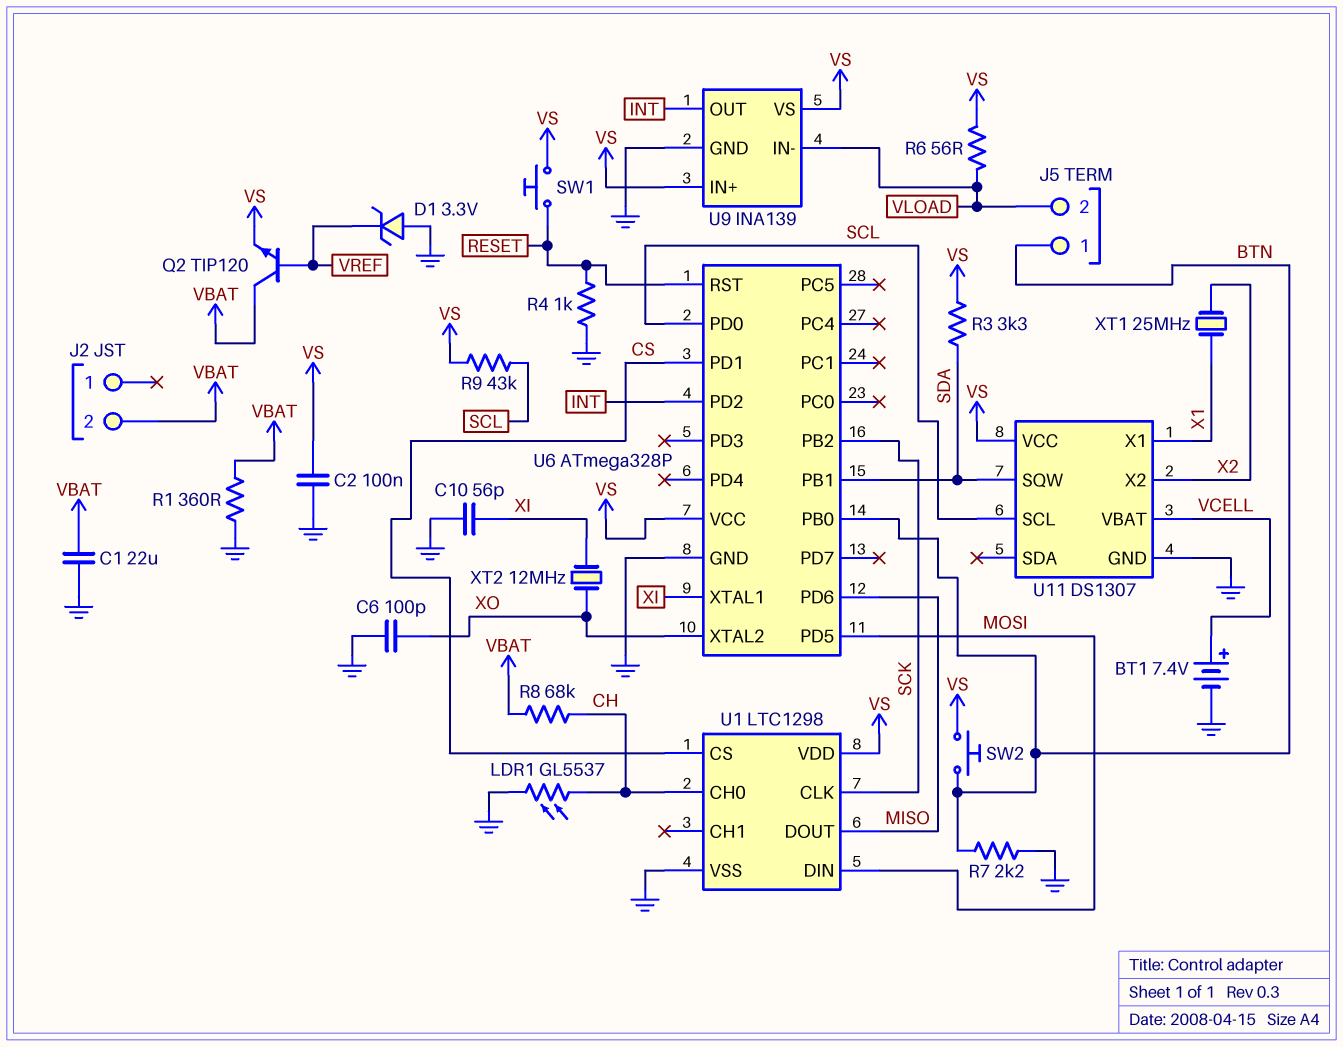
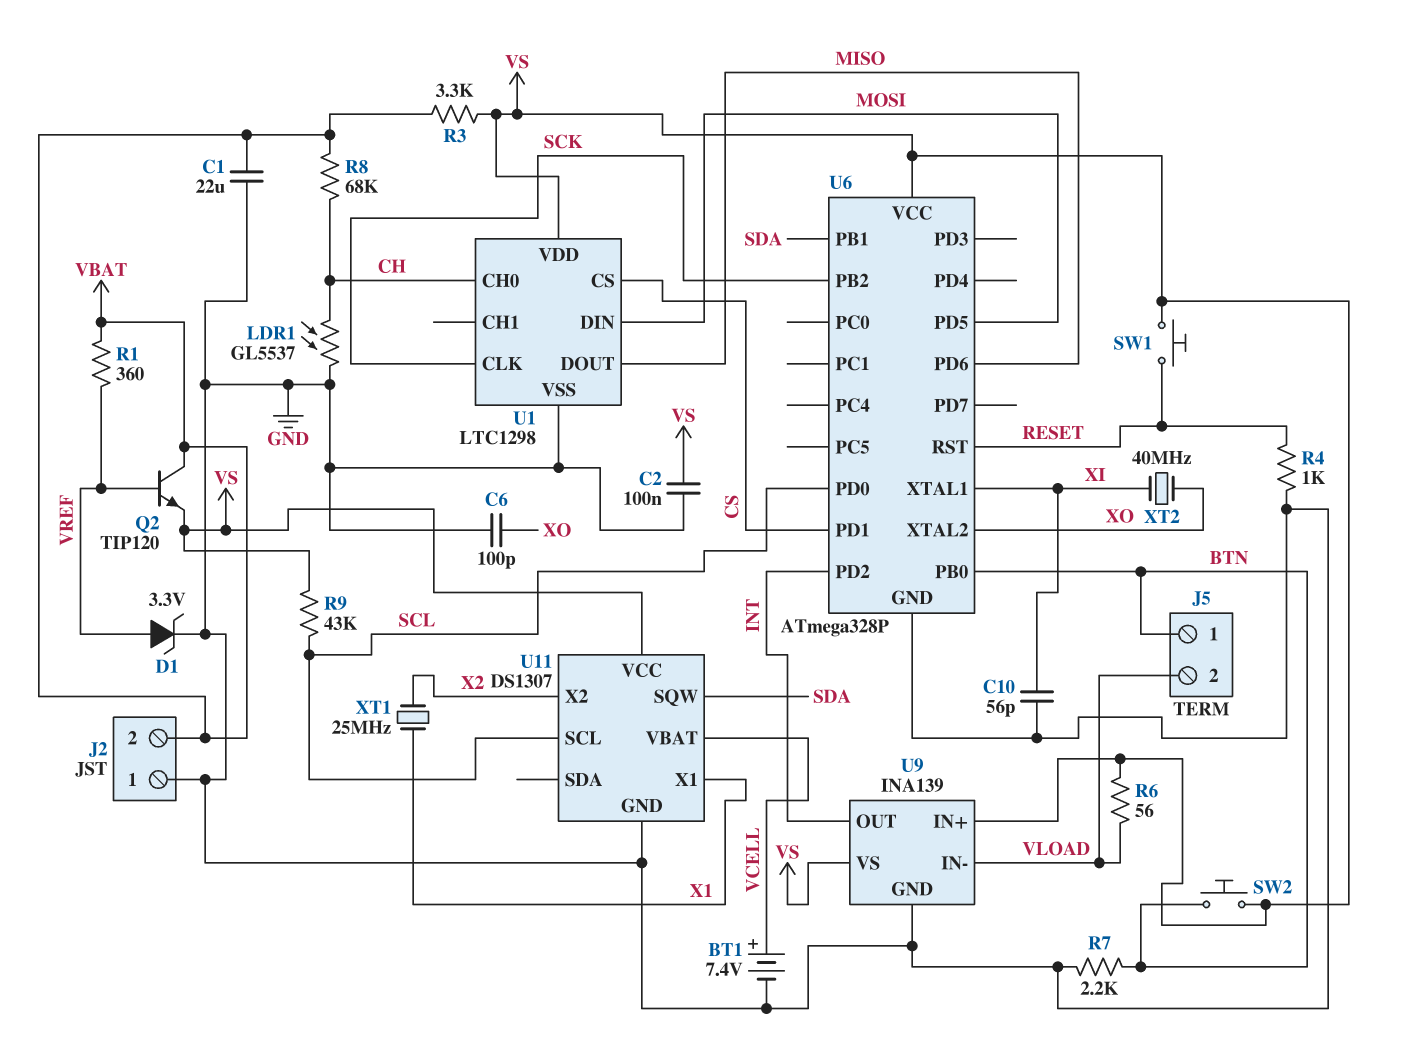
D1: zener 3.3V (A GND, K VREF) -> zener 3.3V (A VREF, K GND)
J2 pin 1: none -> GND
R1: 360 (GND, VBAT) -> 360 (VBAT, VREF)
R3: 3.3k (SDA, VS) -> 3.3k (VBAT, VS)
XT2: 12MHz (XI, XO) -> 40MHz (XI, XO)

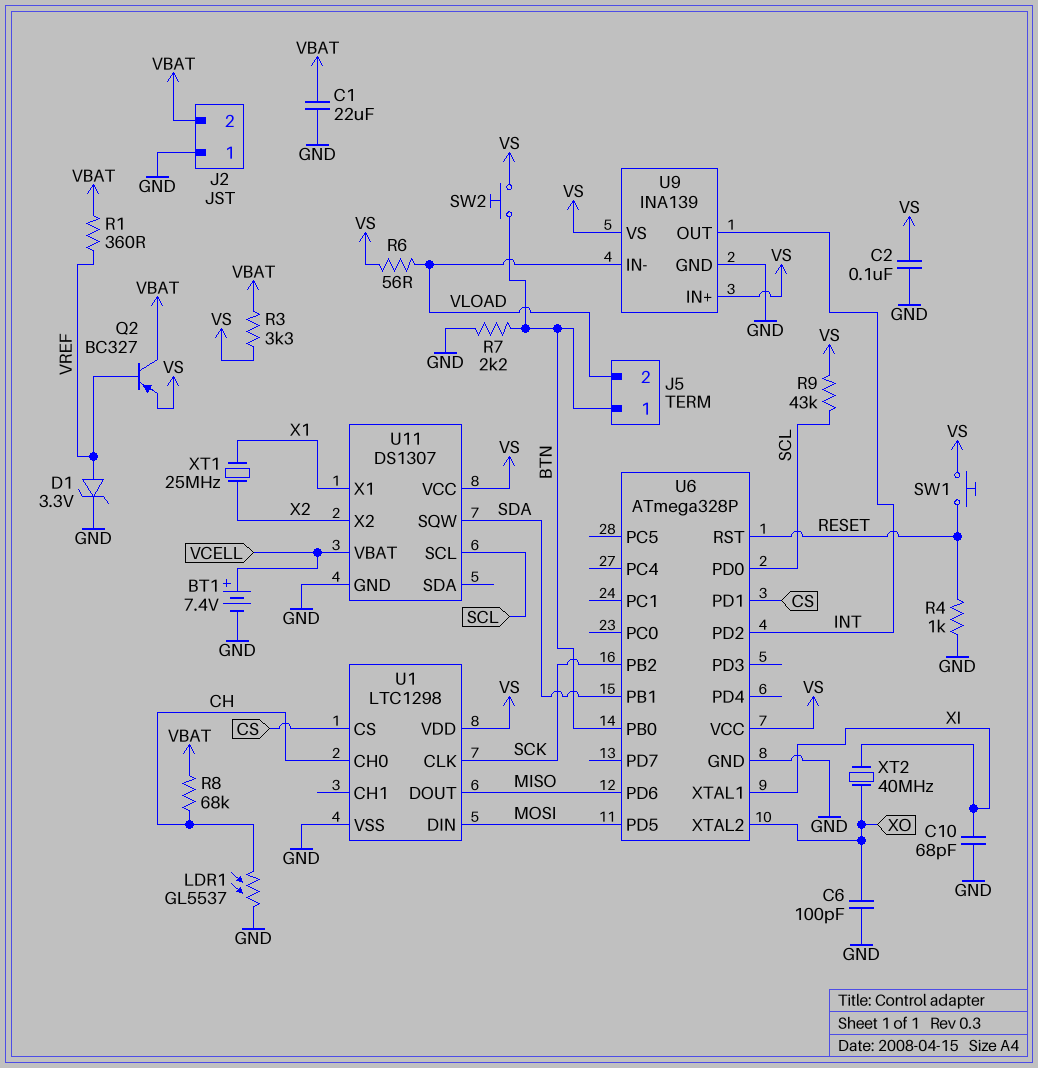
C10: 56pF (GND, XI) -> 68pF (GND, XI)
Q2: NPN TIP120 (B VREF, C VBAT, E VS) -> PNP BC327 (B VREF, C VBAT, E VS)

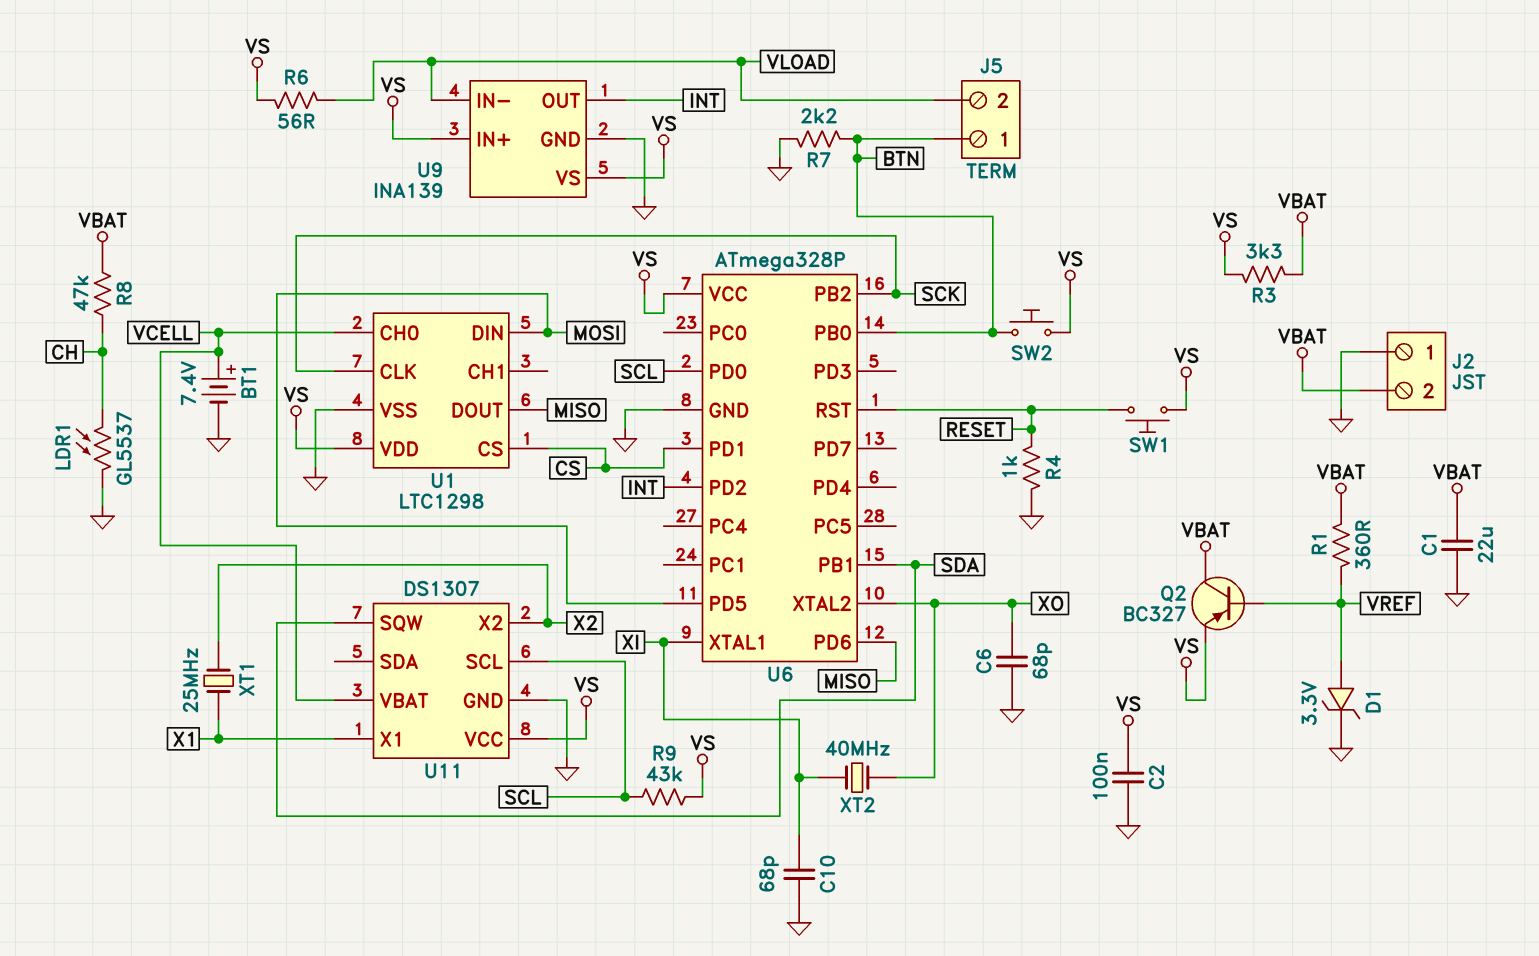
C6: 100pF (GND, XO) -> 68pF (GND, XO)
R8: 68k (CH, VBAT) -> 47k (CH, VBAT)
U1 pin CH0: CH -> VCELL

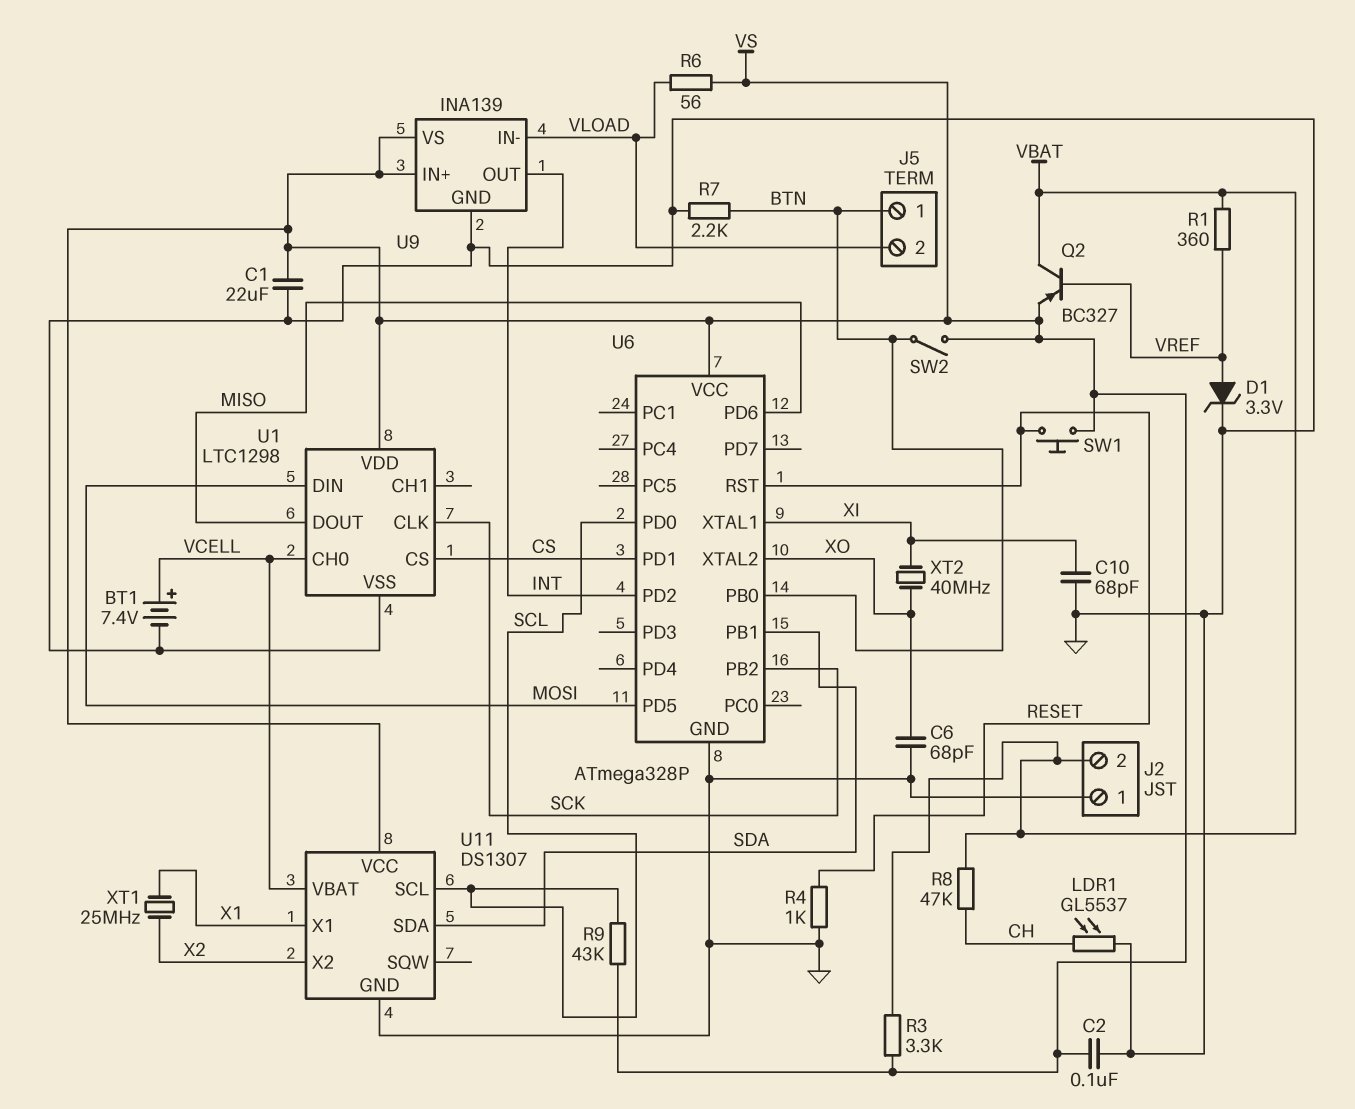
C1: 22uF (GND, VBAT) -> 22uF (GND, VS)
SW2: button (BTN, VS) -> switch (BTN, VS)
U11 pin SDA: none -> SDA
U11 pin SQW: SDA -> none

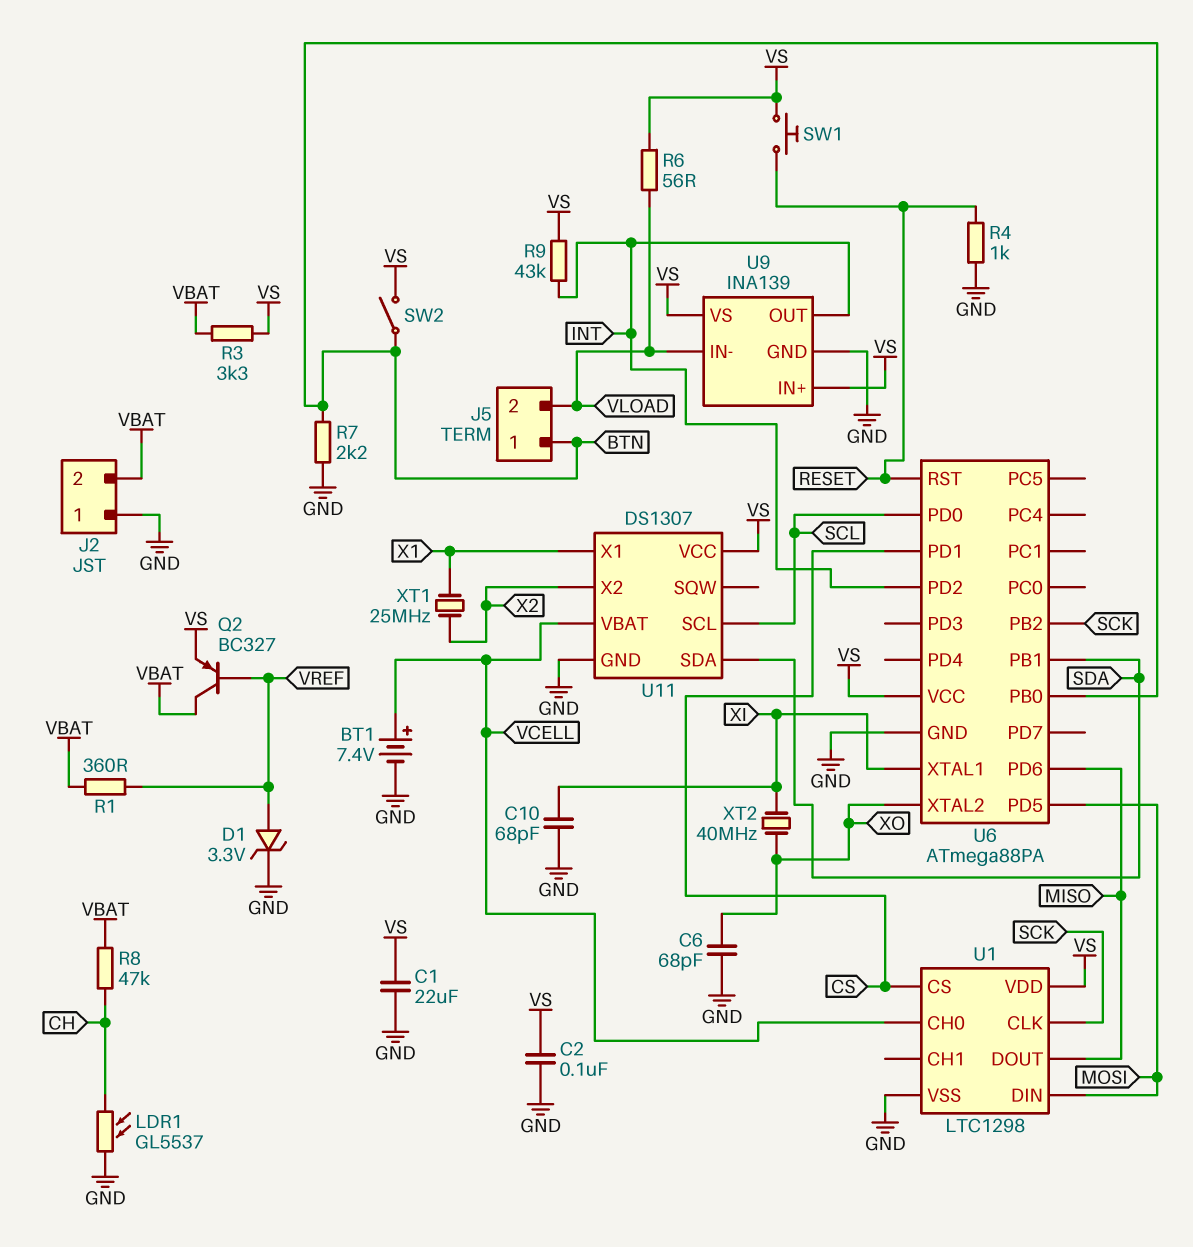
R9: 43k (SCL, VS) -> 43k (INT, VS)
U6: ATmega328P -> ATmega88PA

